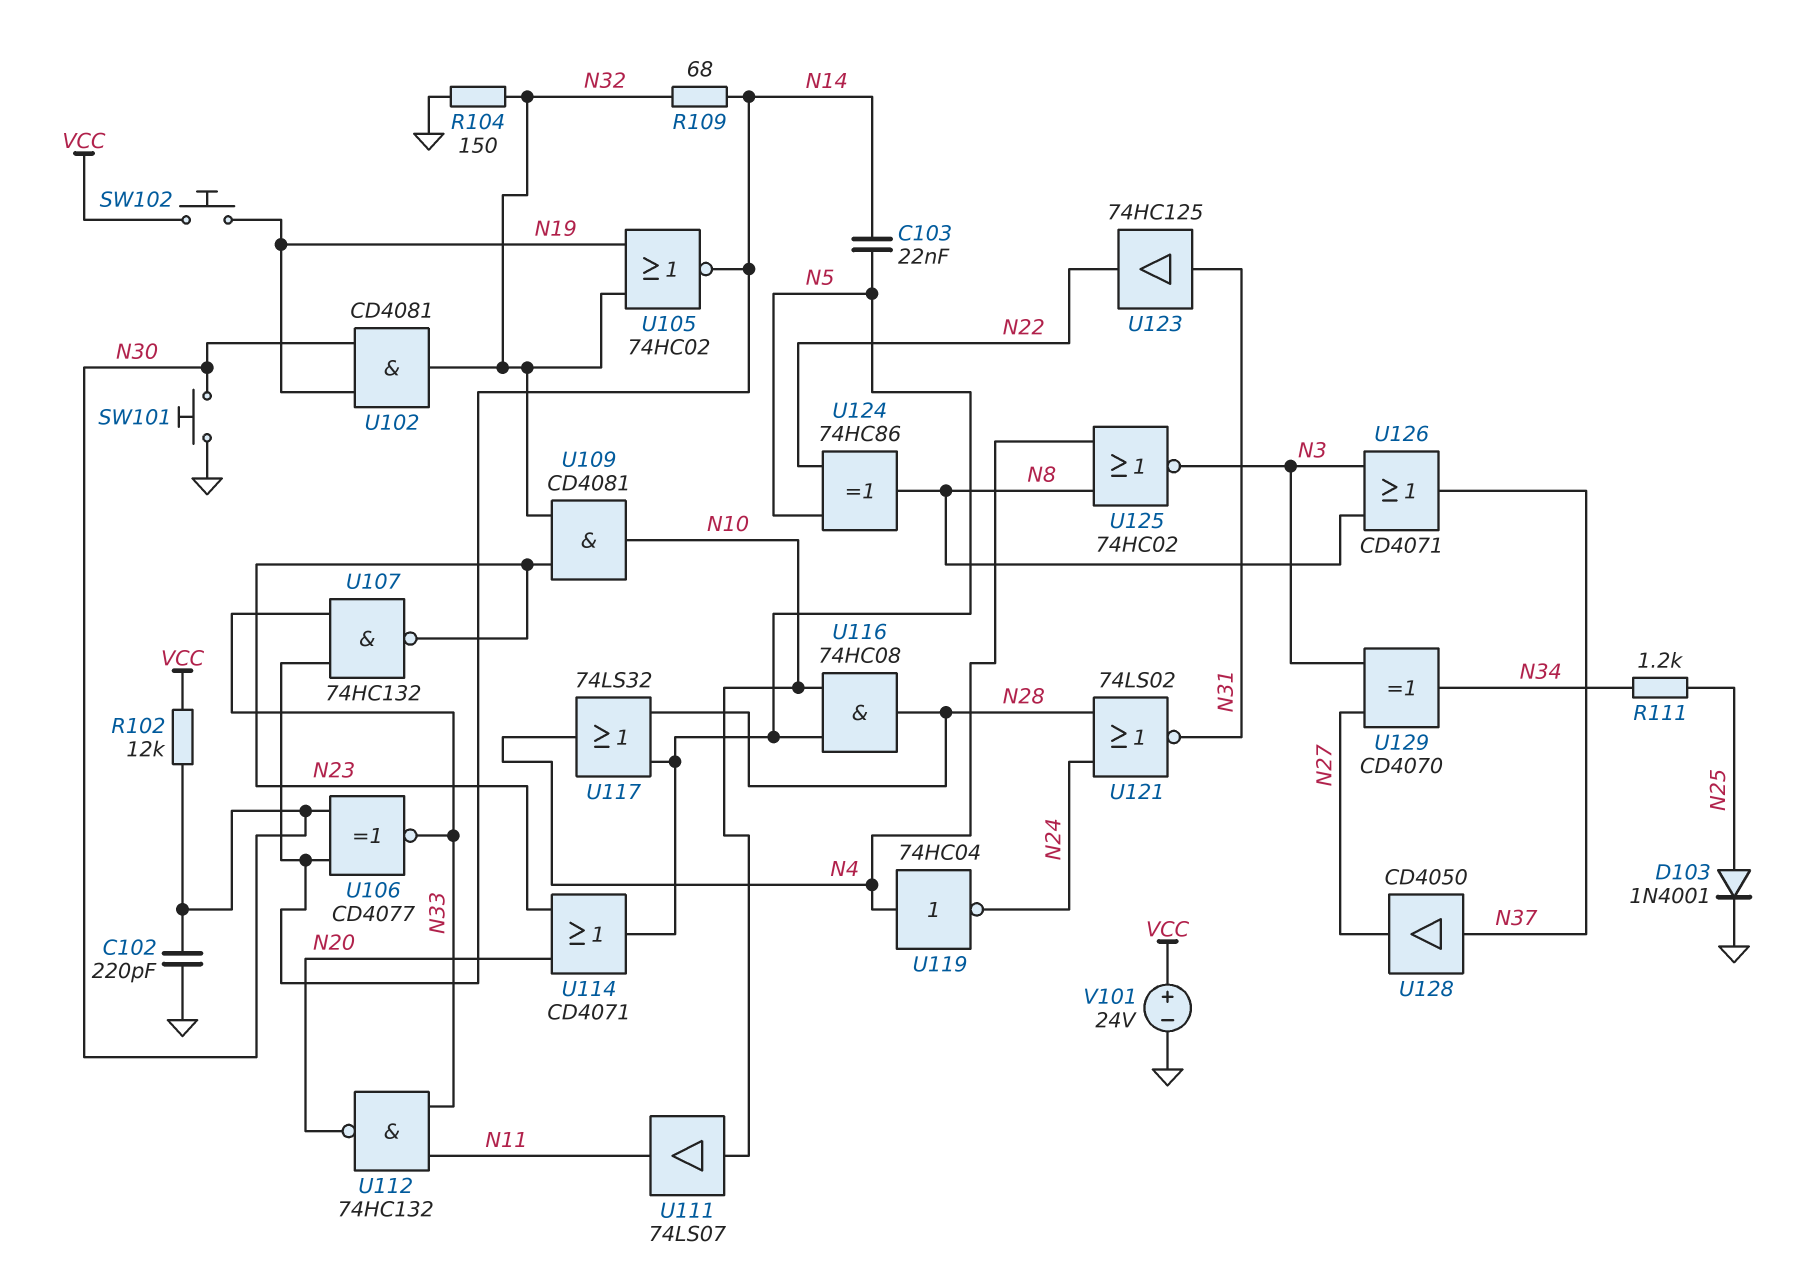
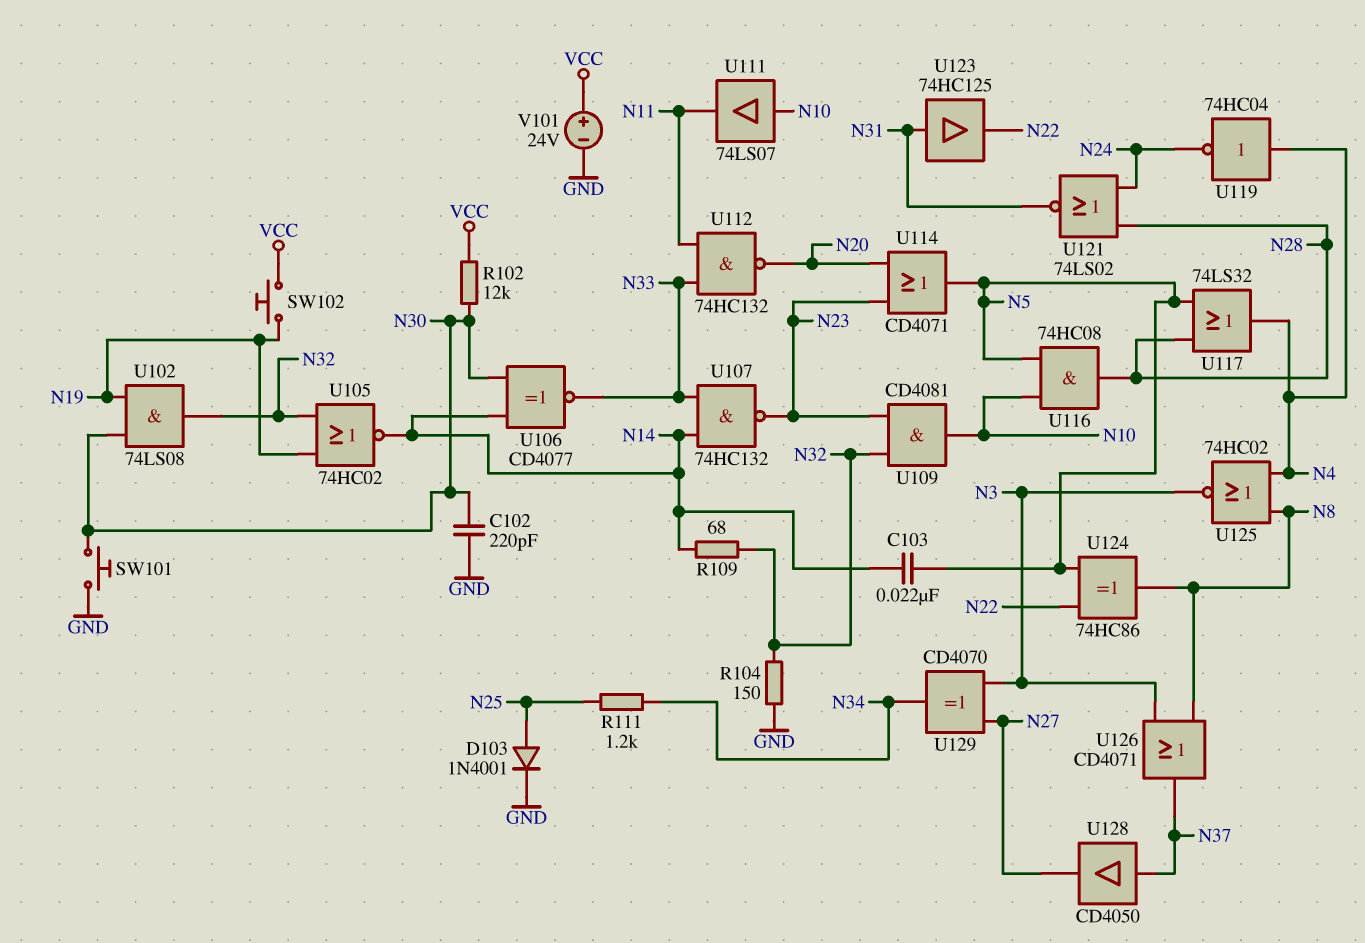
U102: AND CD4081 (in N19, in N30, out N32) -> AND 74LS08 (in N19, in N30, out N32)

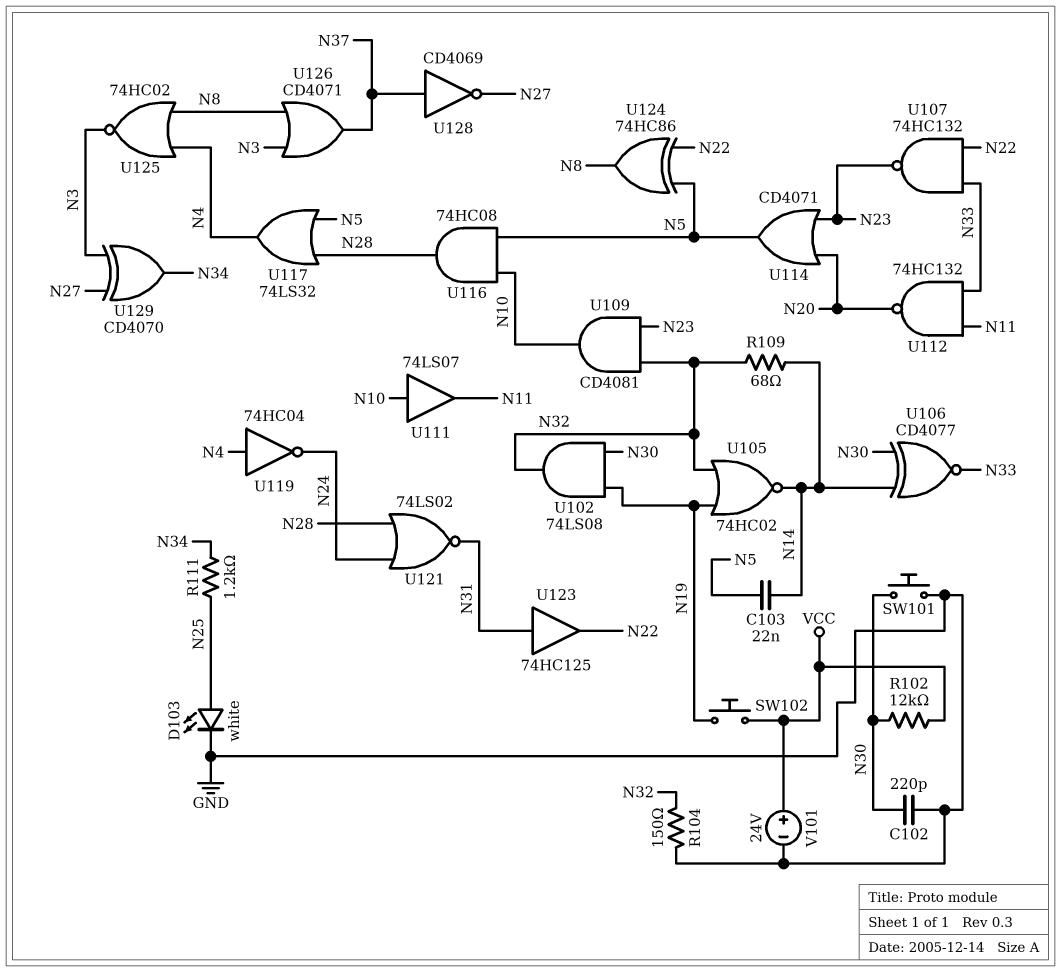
D103: diode 1N4001 (A N25, K GND) -> LED white (A N25, K GND)
U107: NAND 74HC132 (in N14, in N33, out N23) -> NAND 74HC132 (in N22, in N33, out N23)
U128: buffer CD4050 (in N37, out N27) -> NOT CD4069 (in N37, out N27)

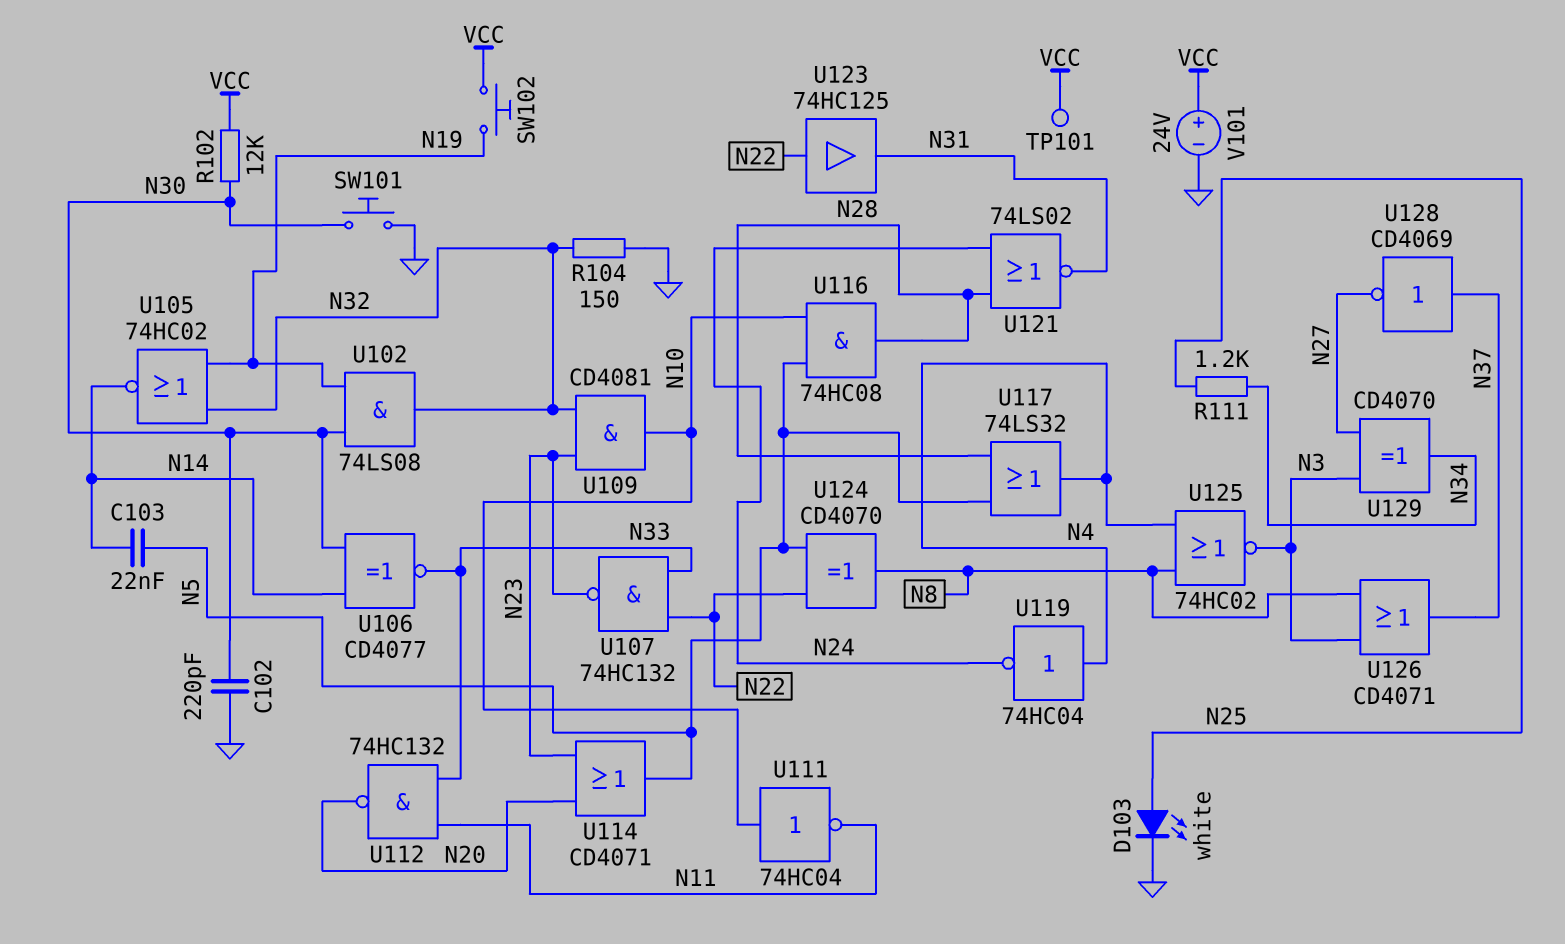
R109: 68 (N14, N32) -> none
TP101: none -> test point (VCC)
U111: buffer 74LS07 (in N10, out N11) -> NOT 74HC04 (in N10, out N11)
U123: buffer 74HC125 (in N31, out N22) -> buffer 74HC125 (in N22, out N31)
U124: XOR 74HC86 (in N5, in N22, out N8) -> XOR CD4070 (in N5, in N22, out N8)

